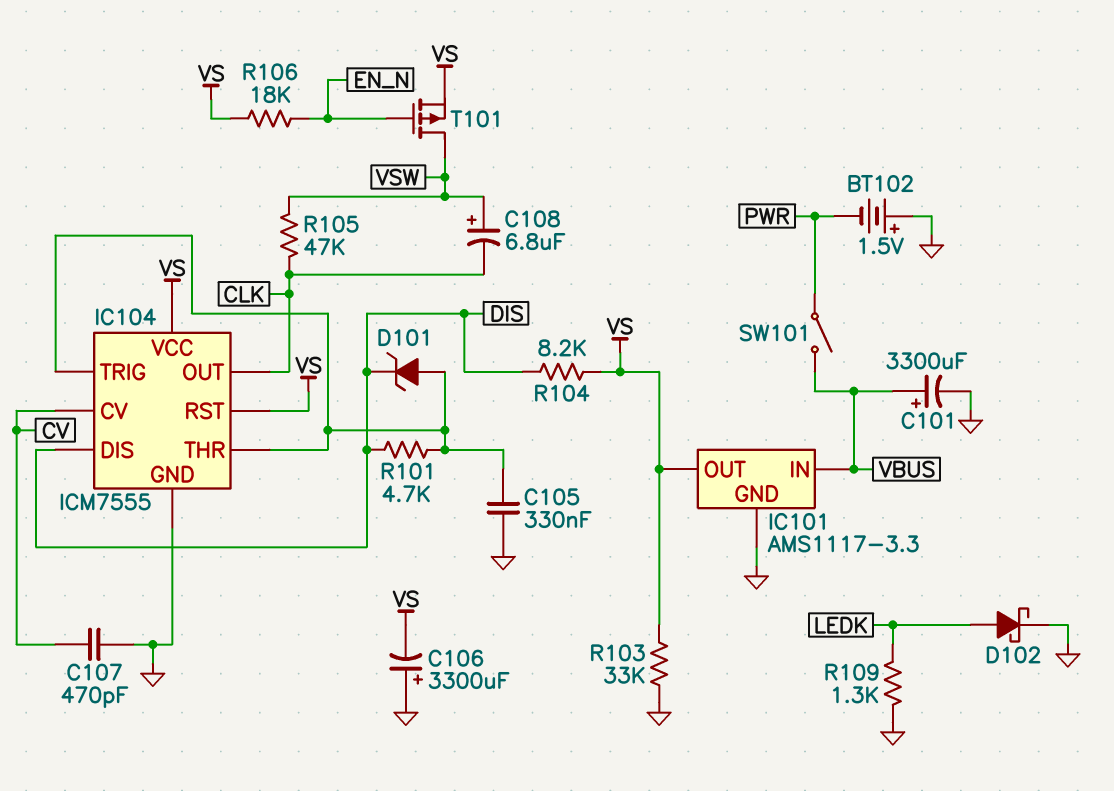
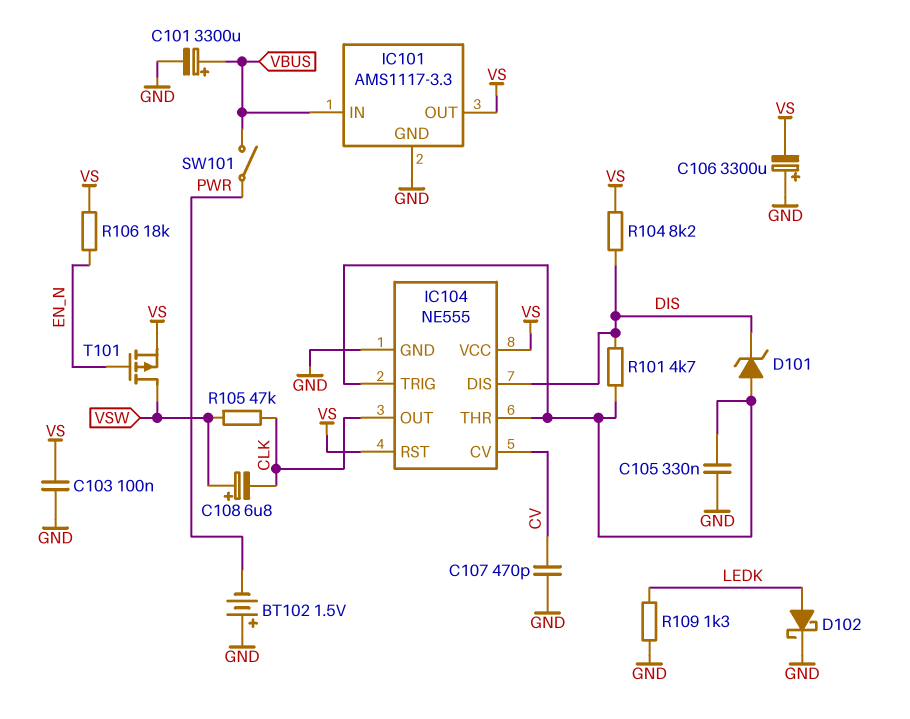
C103: none -> 100nF (GND, VS)
IC104: ICM7555 -> NE555
R103: 33k (GND, VS) -> none

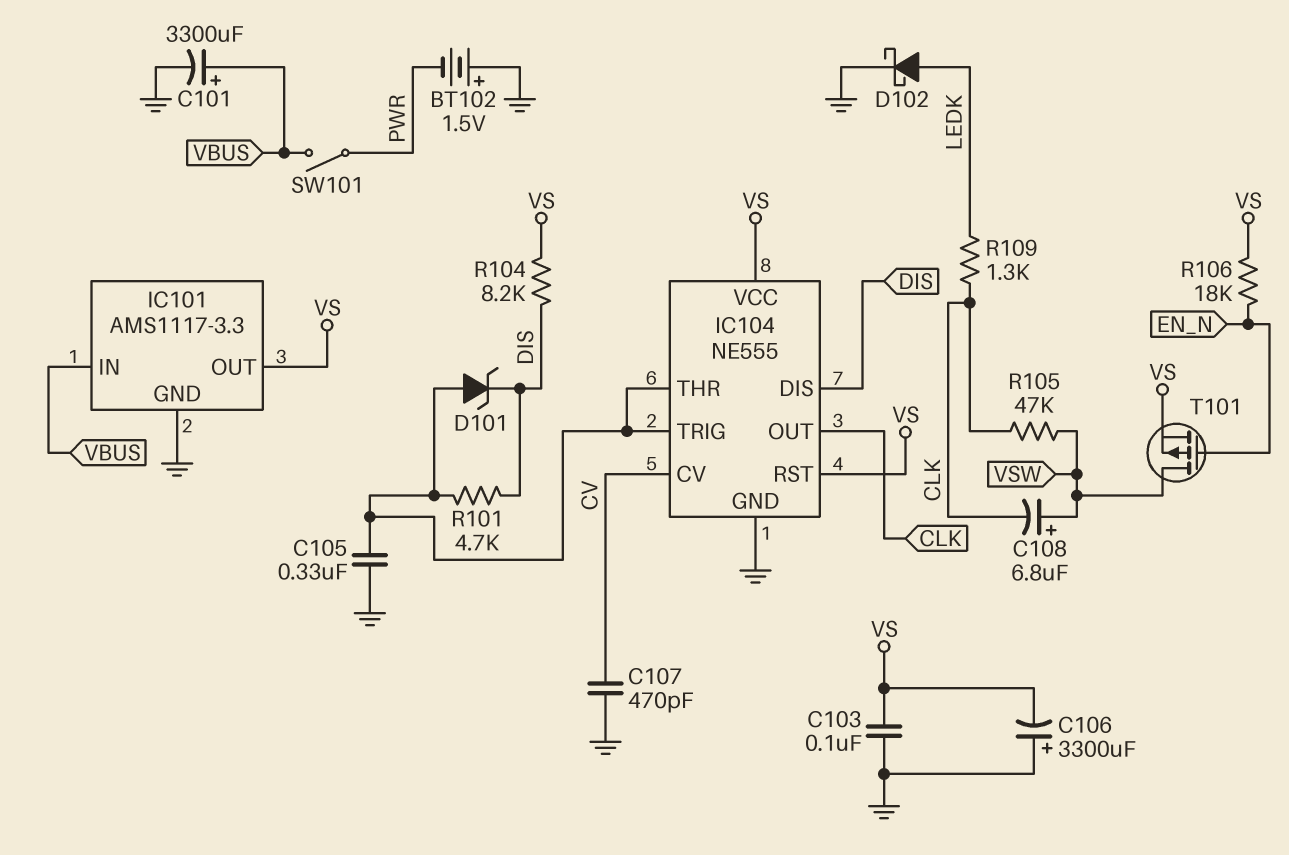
R109: 1.3k (GND, LEDK) -> 1.3k (CLK, LEDK)

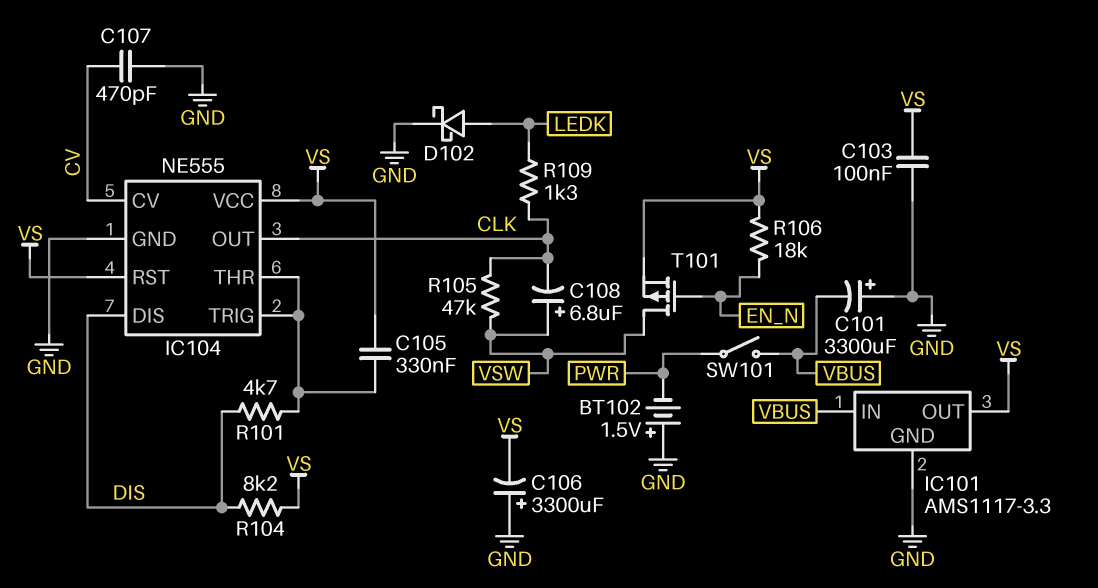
C101: 3300uF (plus VBUS, minus GND) -> 3300uF (plus GND, minus VBUS)
C105: 330nF (GND, IC104/THR) -> 330nF (IC104/THR, VS)
D101: zener (A IC104/THR, K DIS) -> none

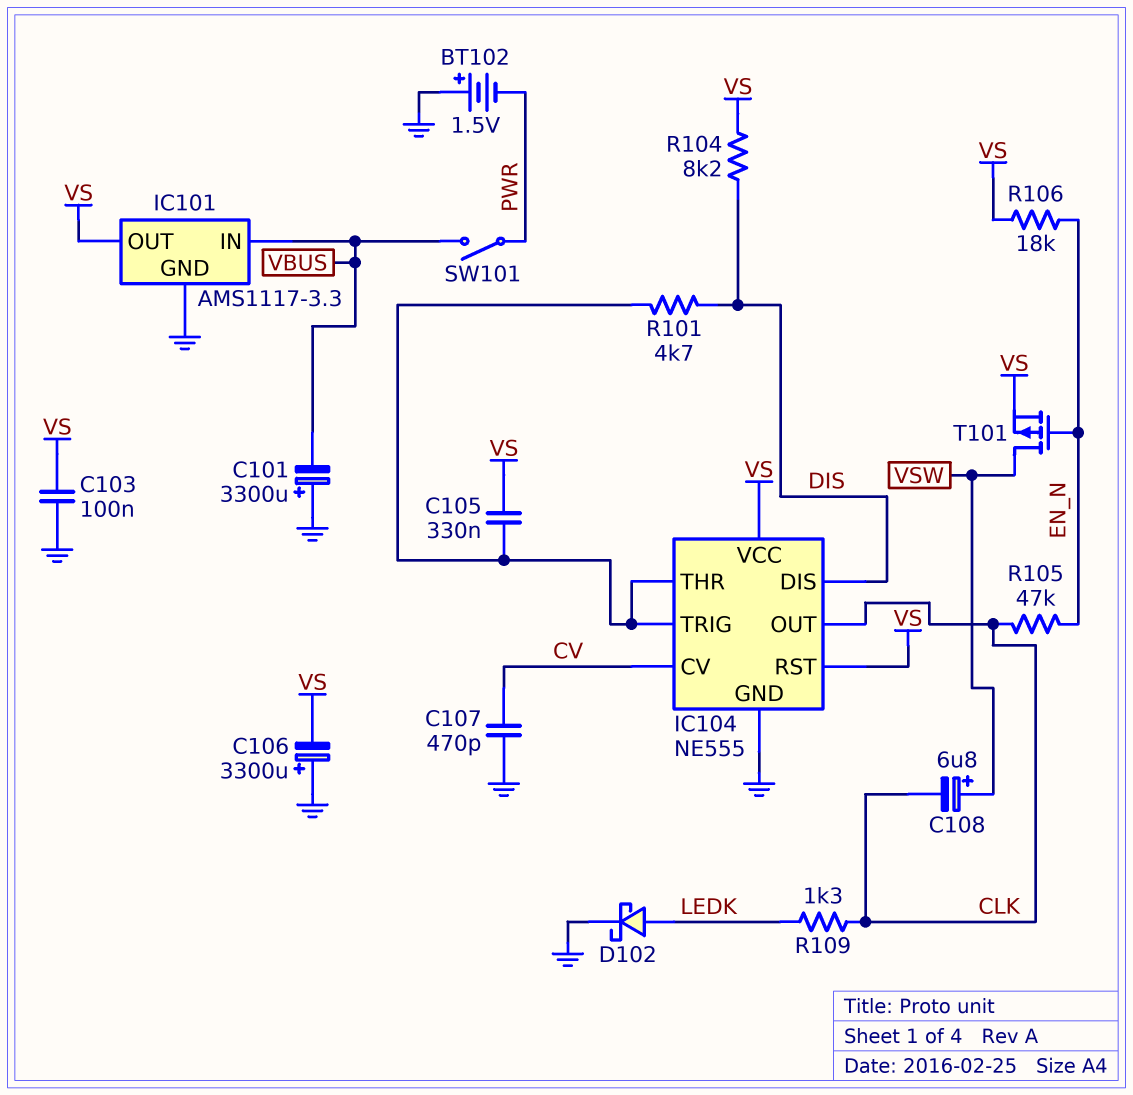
R105: 47k (CLK, VSW) -> 47k (CLK, EN_N)

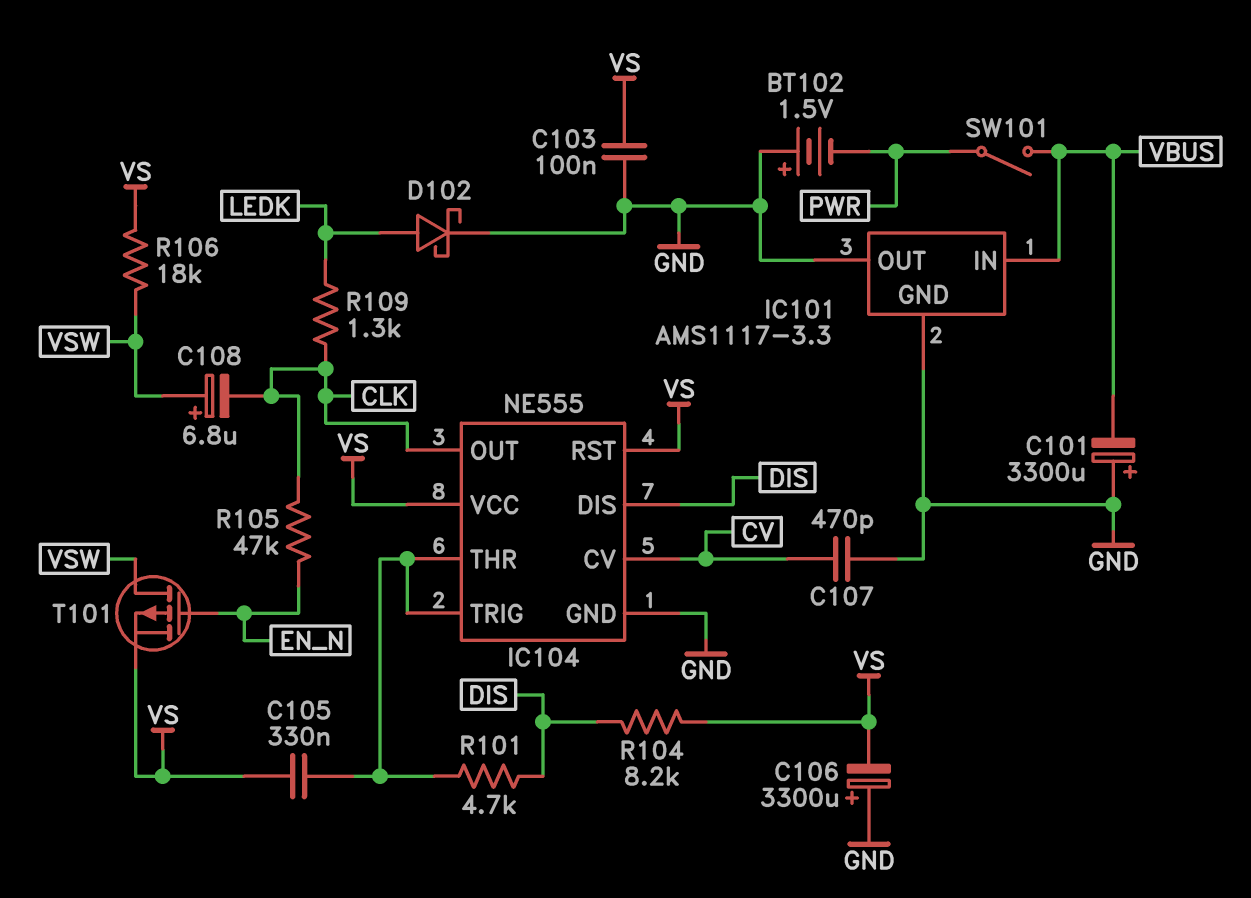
IC101 pin OUT: VS -> GND
R106: 18k (EN_N, VS) -> 18k (VS, VSW)

